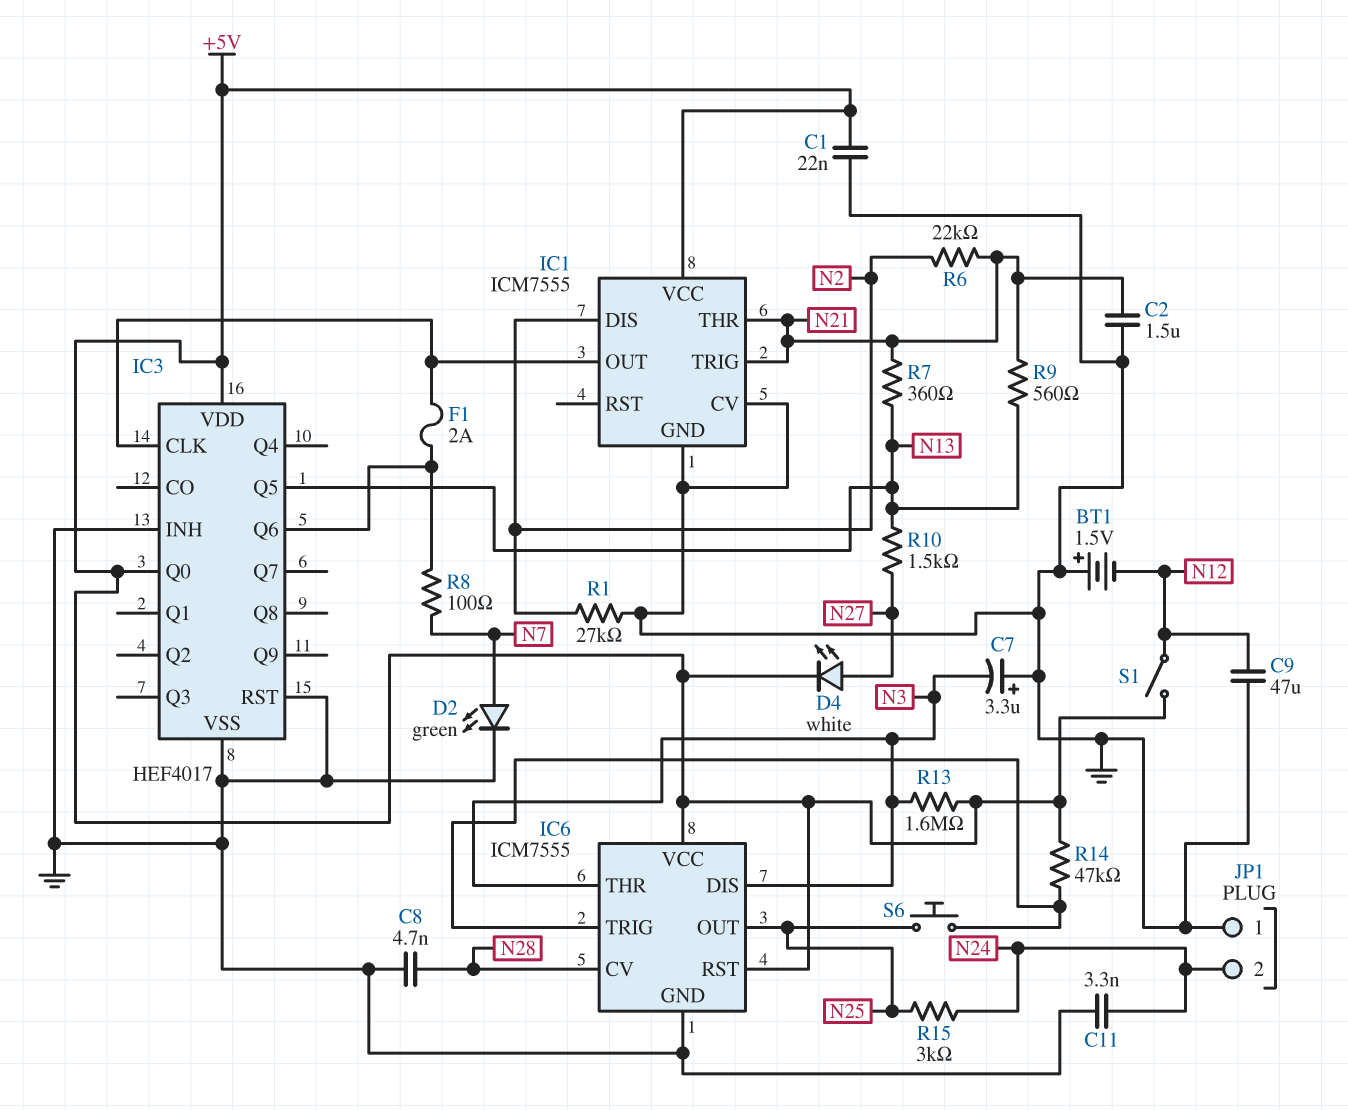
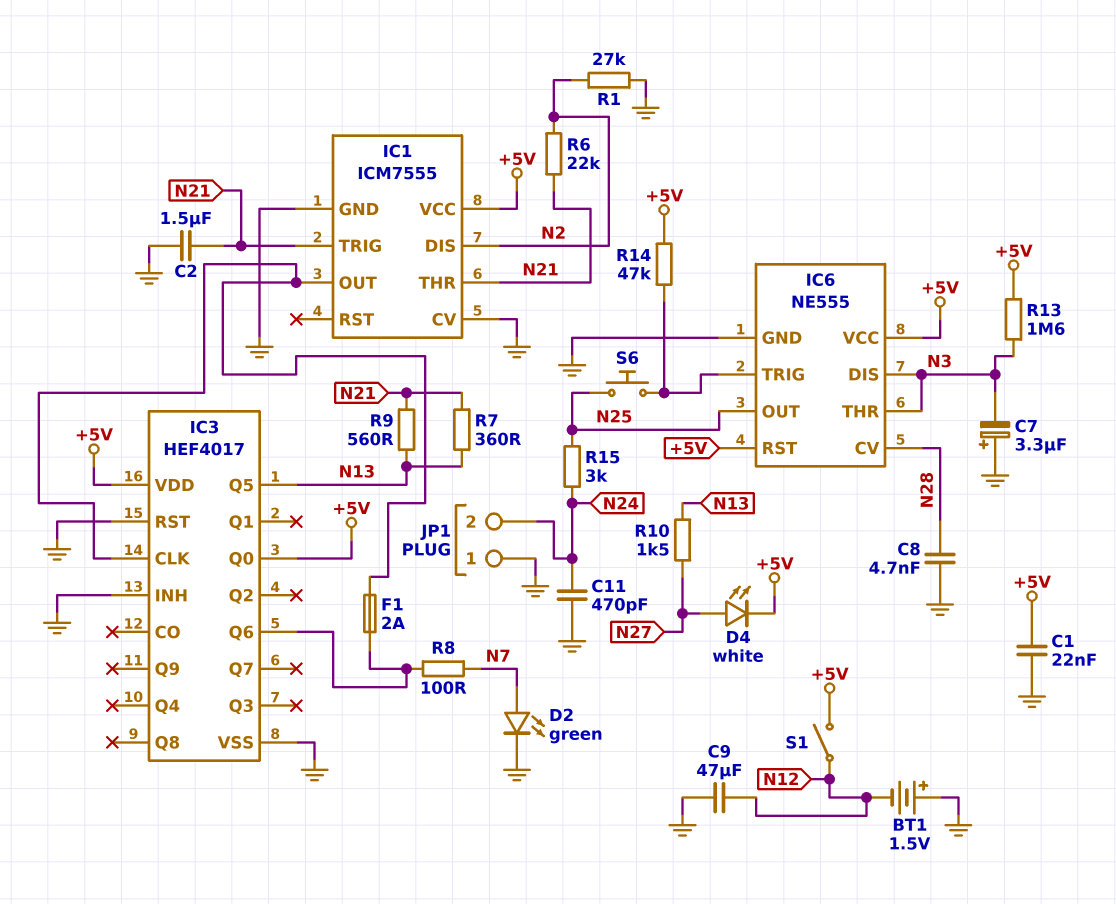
C11: 3.3nF (GND, N24) -> 470pF (GND, N24)
IC6: ICM7555 -> NE555

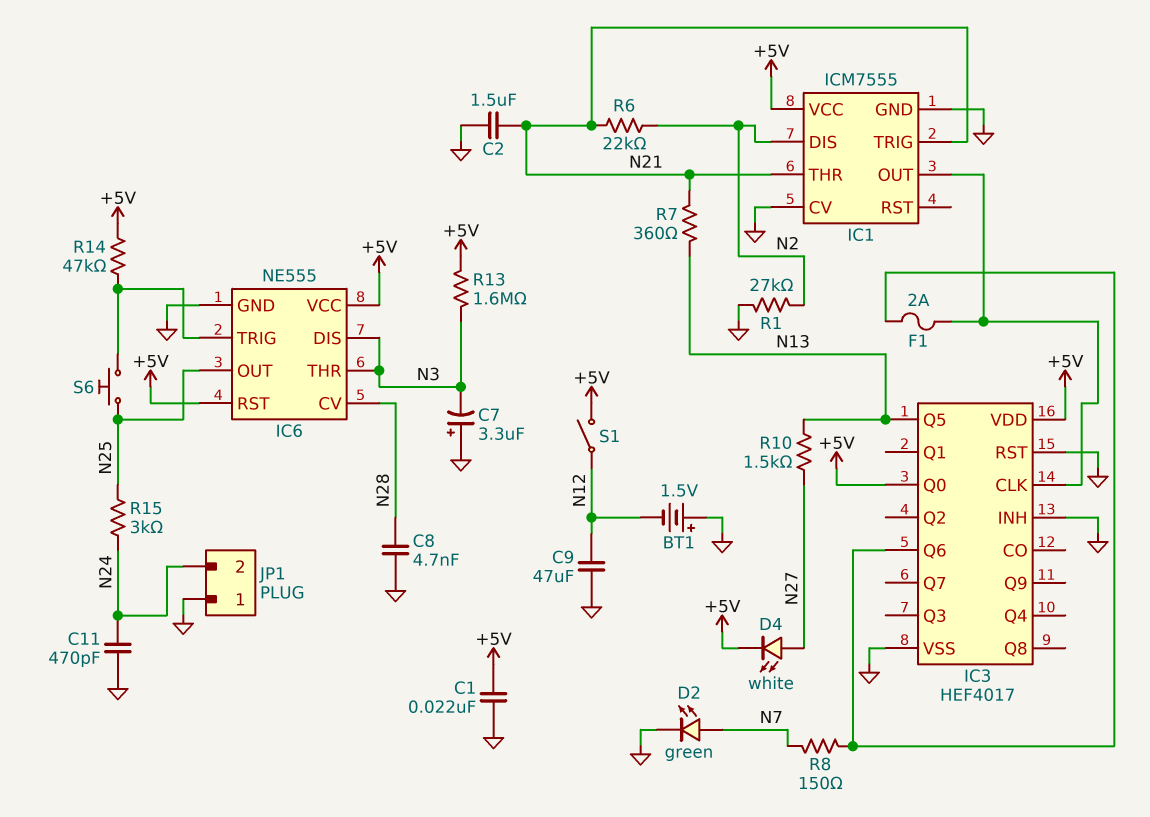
R8: 100 (IC3/Q6, N7) -> 150 (IC3/Q6, N7)
R9: 560 (N13, N21) -> none

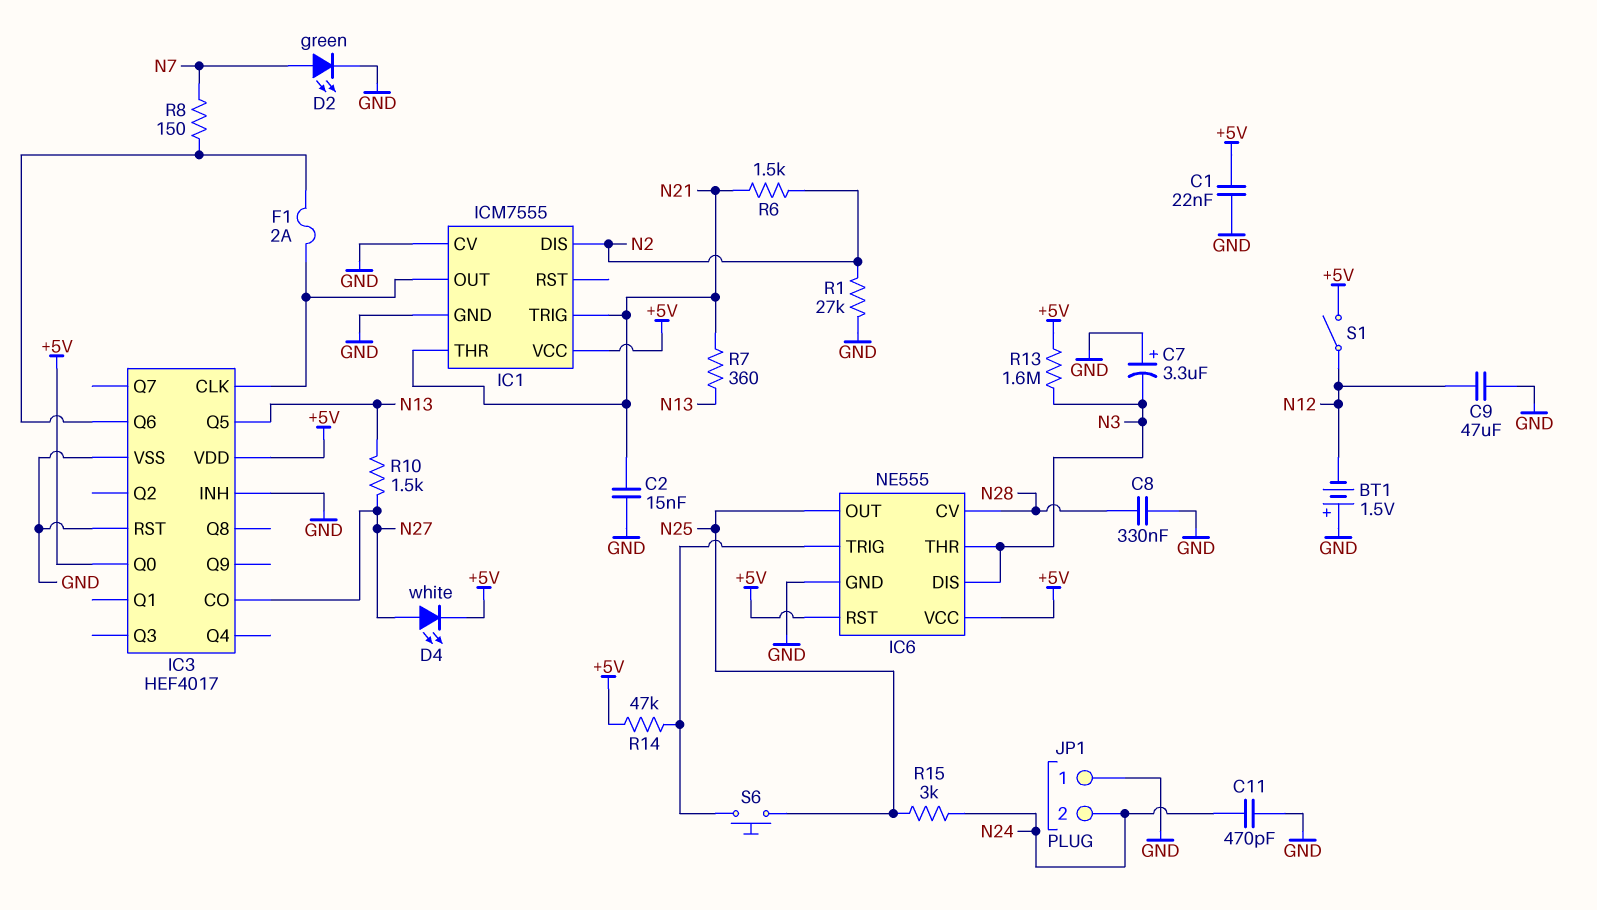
C2: 1.5uF (GND, N21) -> 15nF (GND, N21)
C8: 4.7nF (GND, N28) -> 330nF (GND, N28)
IC3 pin CO: none -> N27
R6: 22k (N2, N21) -> 1.5k (N2, N21)

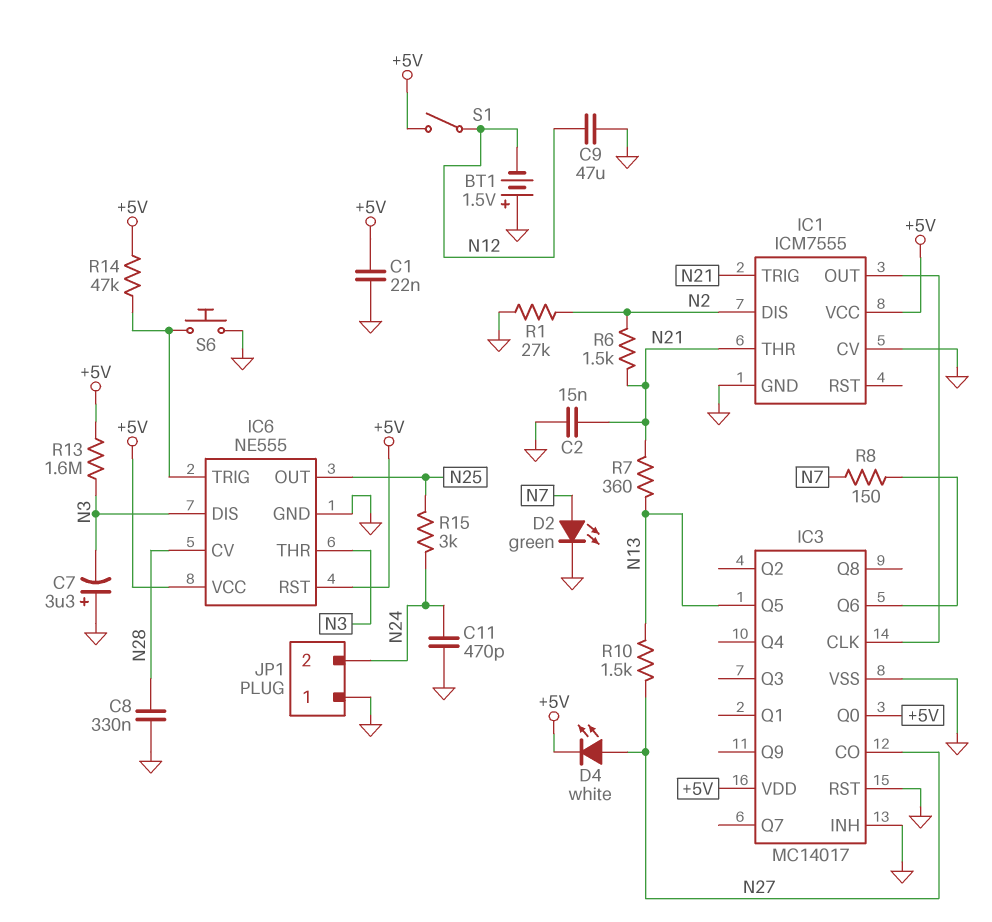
F1: 2A (IC1/OUT, IC3/Q6) -> none
IC3: HEF4017 -> MC14017
S6: button (IC6/TRIG, N25) -> button (GND, IC6/TRIG)

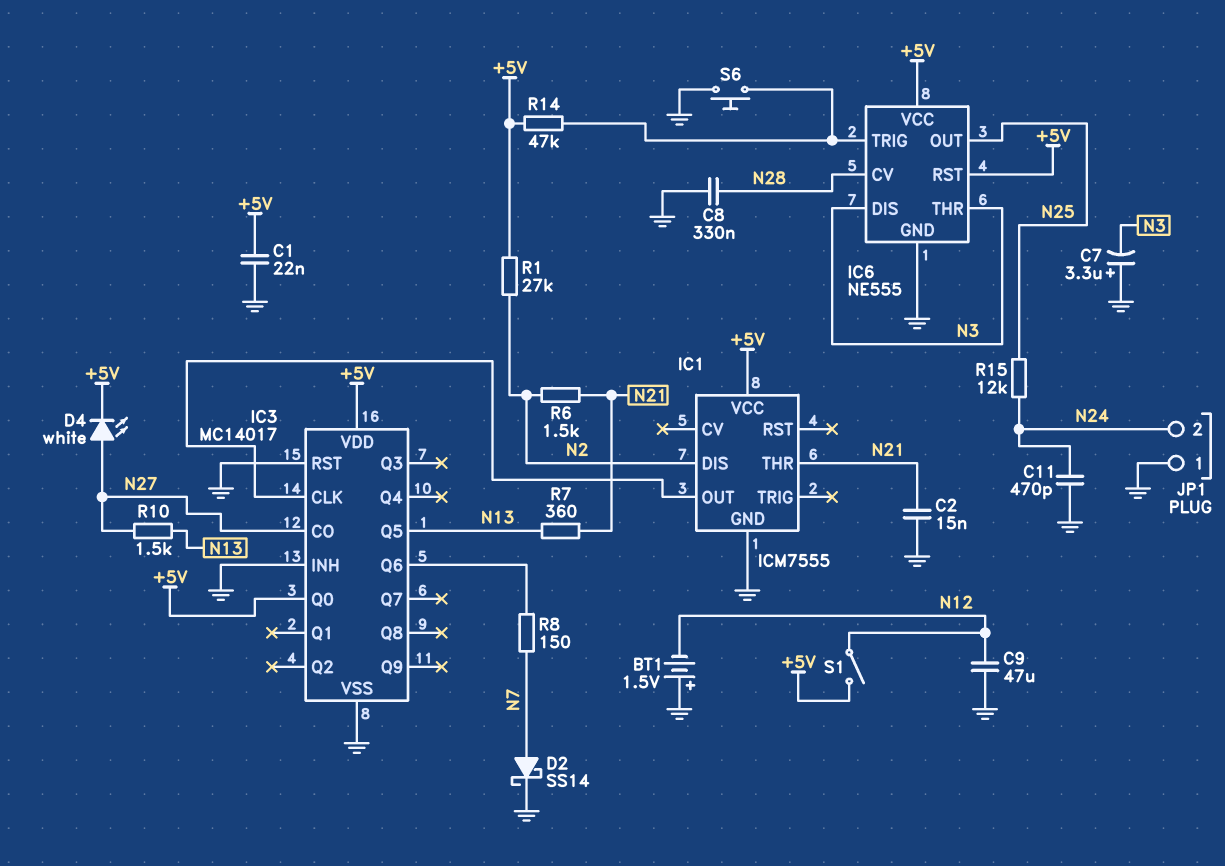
D2: LED green (A N7, K GND) -> schottky SS14 (A N7, K GND)
IC1 pin CV: GND -> none
IC1 pin TRIG: N21 -> none
R1: 27k (GND, N2) -> 27k (+5V, N2)
R13: 1.6M (+5V, N3) -> none
R15: 3k (N24, N25) -> 12k (N24, N25)

